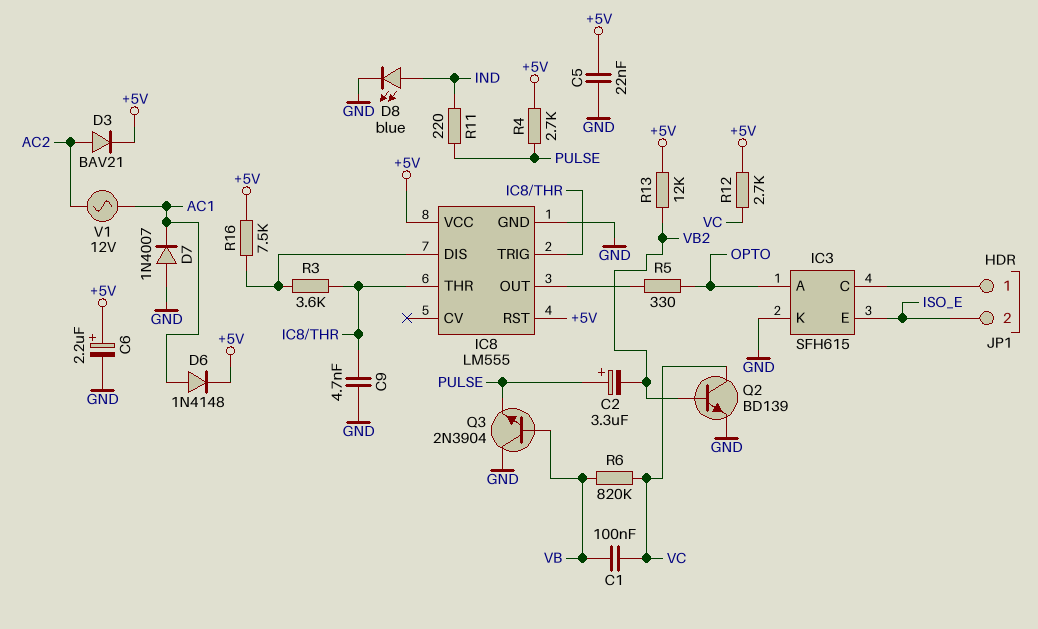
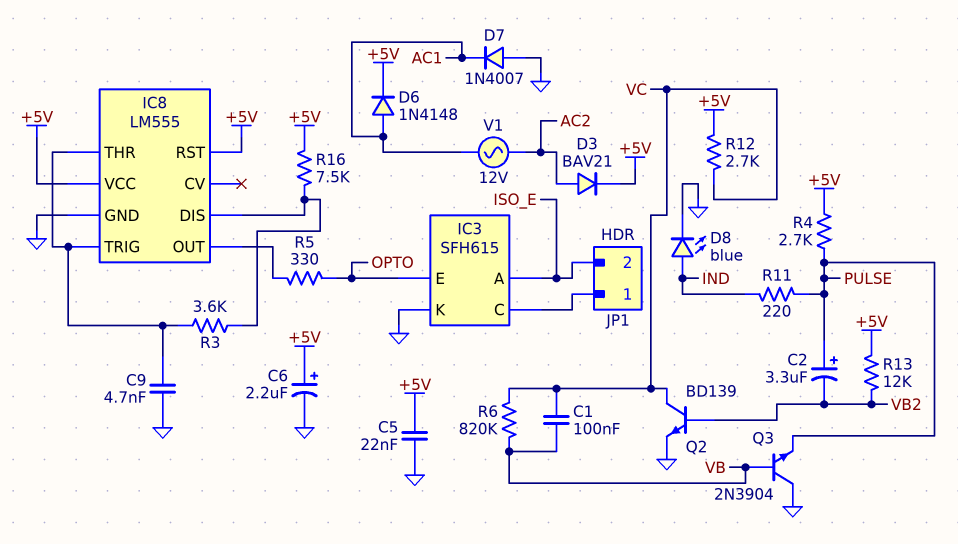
IC3 pin A: OPTO -> ISO_E
IC3 pin E: ISO_E -> OPTO

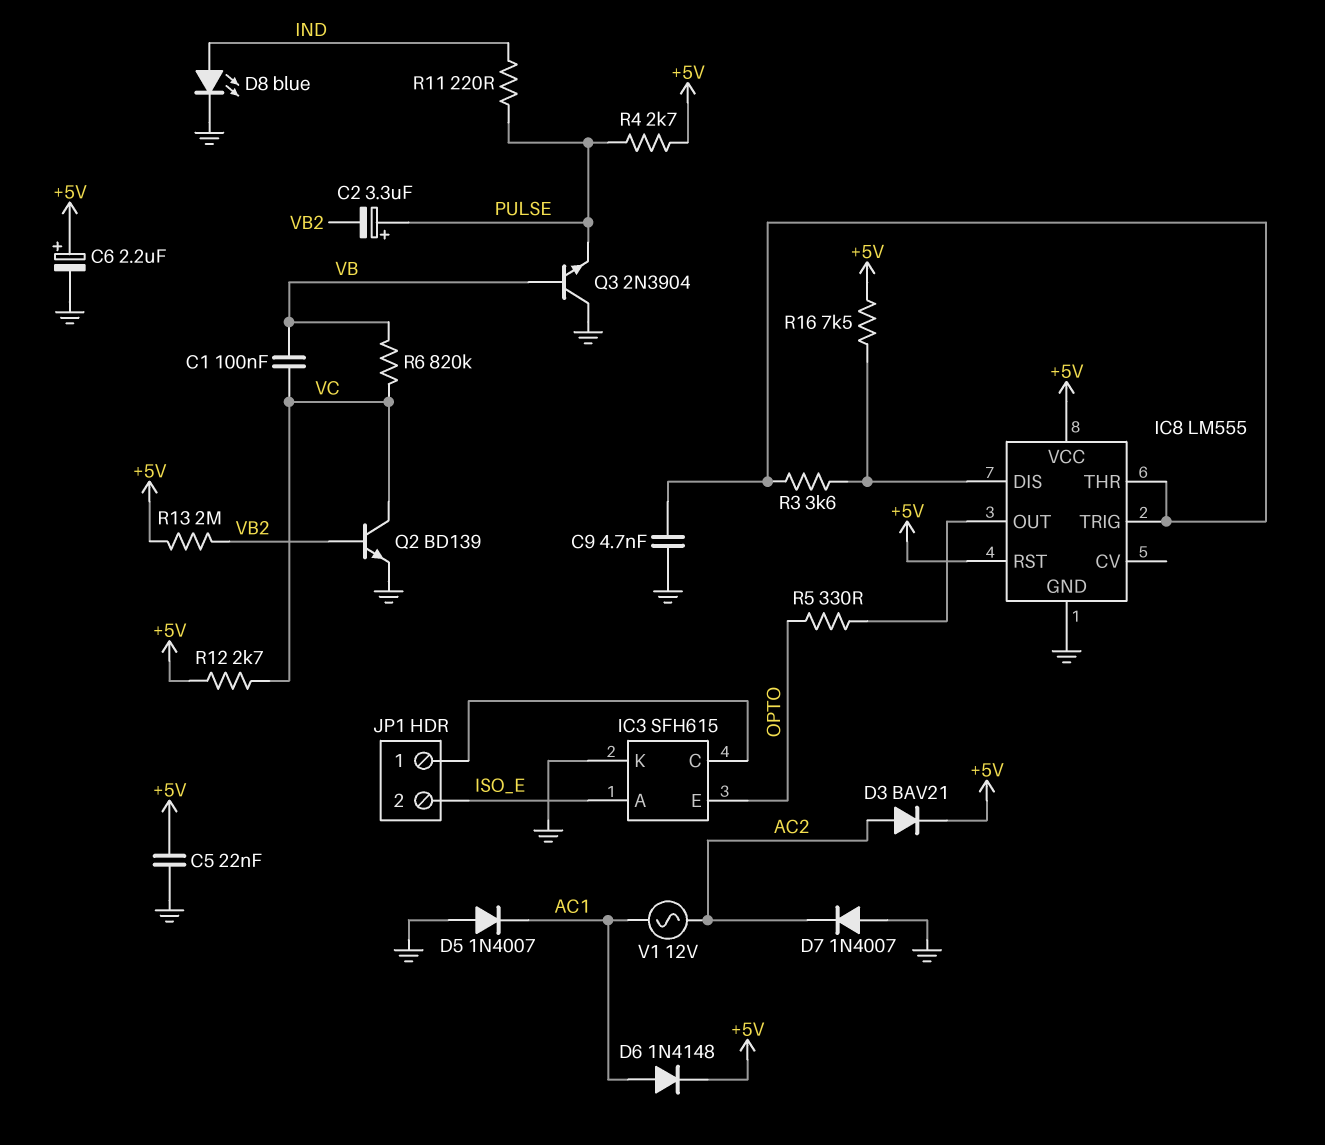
D5: none -> diode 1N4007 (A GND, K AC1)
D7: diode 1N4007 (A GND, K AC1) -> diode 1N4007 (A GND, K AC2)
R13: 12k (+5V, VB2) -> 2M (+5V, VB2)

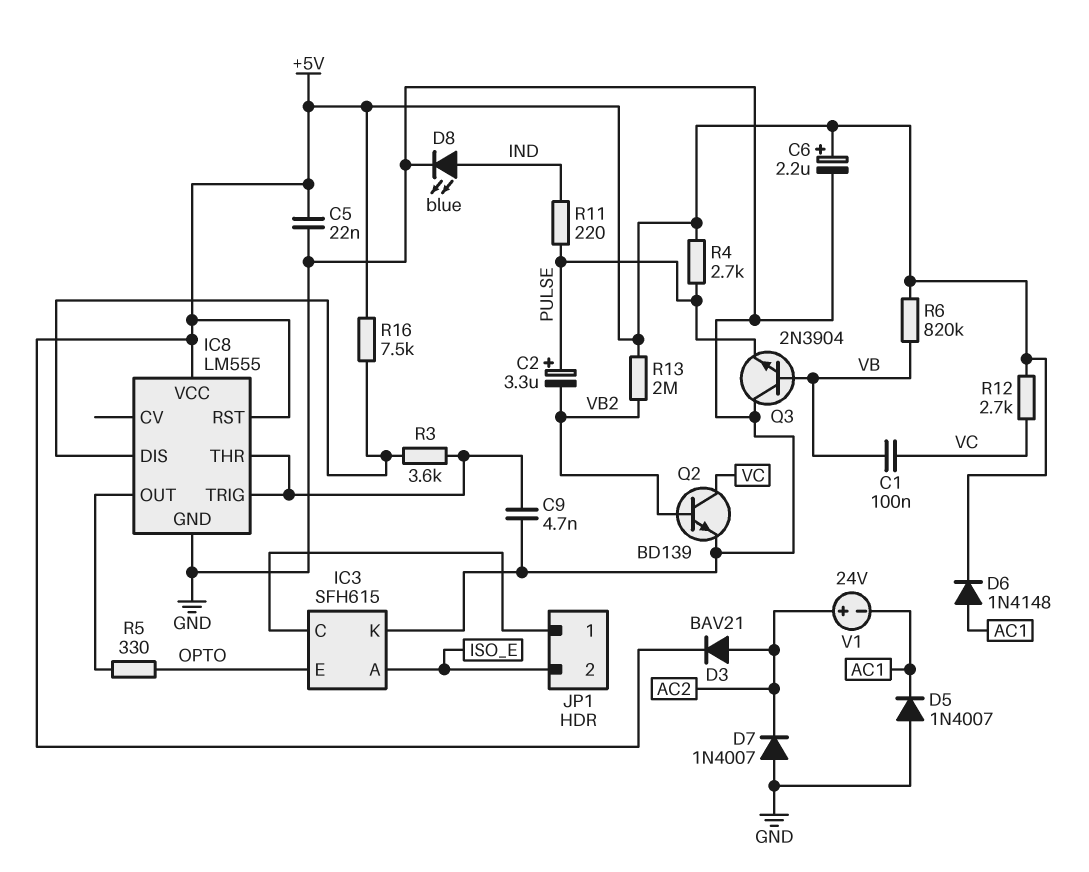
R6: 820k (VB, VC) -> 820k (+5V, VB)
V1: AC 12V (AC1, AC2) -> 24V (plus AC2, minus AC1)

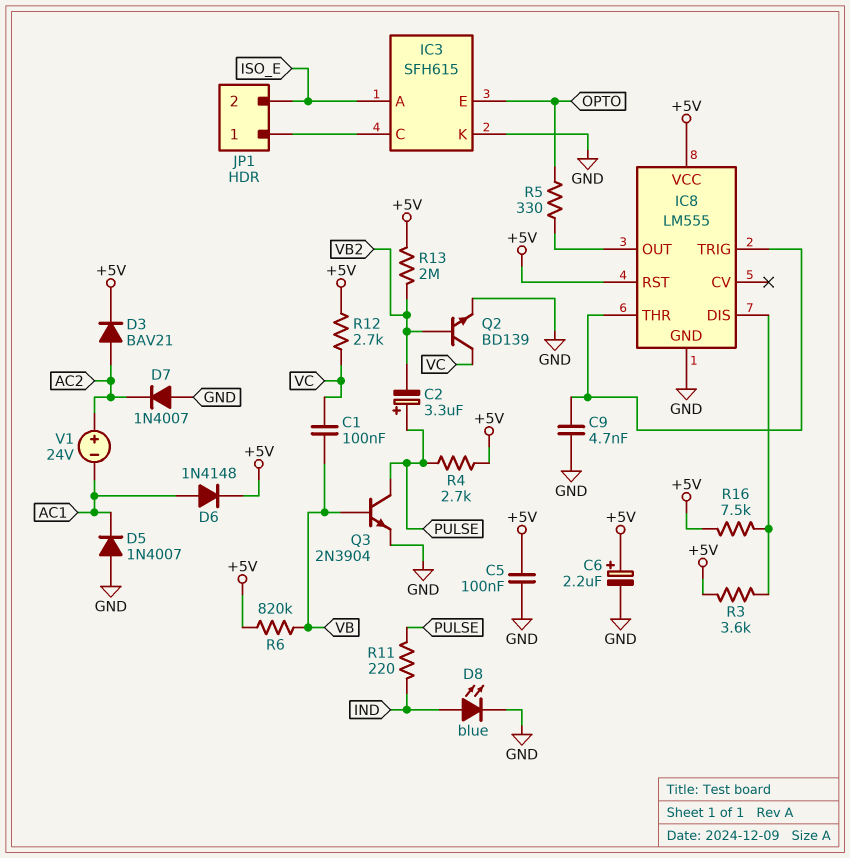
C5: 22nF (+5V, GND) -> 100nF (+5V, GND)
Q3: NPN 2N3904 (B VB, C GND, E PULSE) -> NPN 2N3904 (B VB, C PULSE, E GND)
R3: 3.6k (IC8/DIS, IC8/THR) -> 3.6k (+5V, IC8/DIS)

